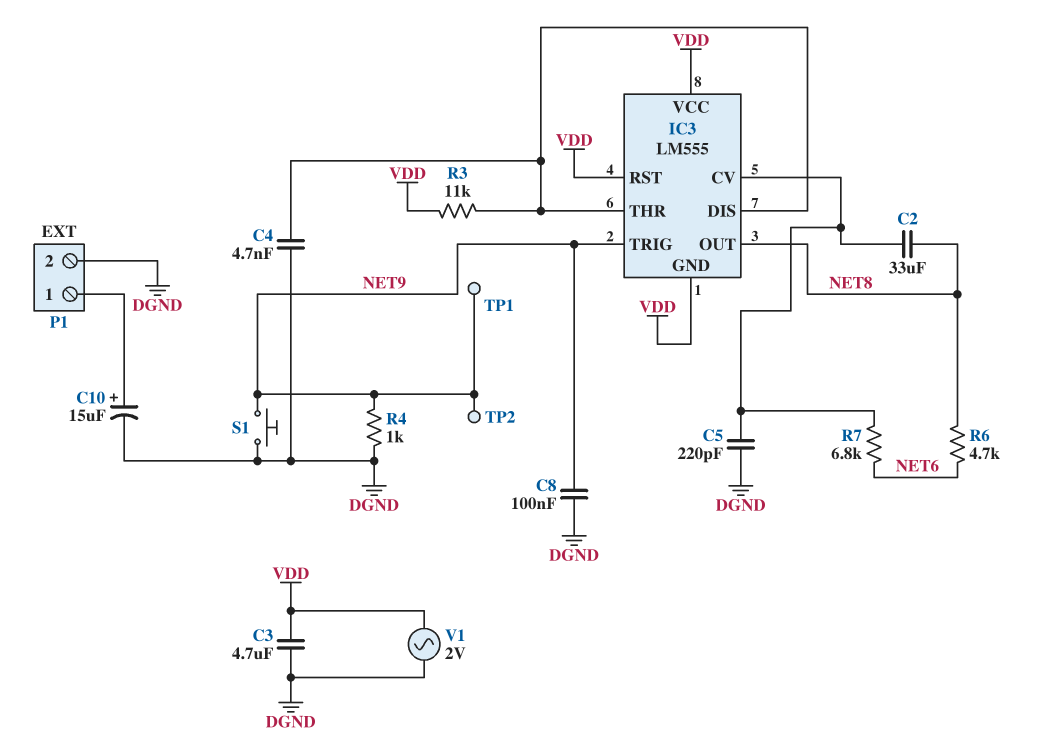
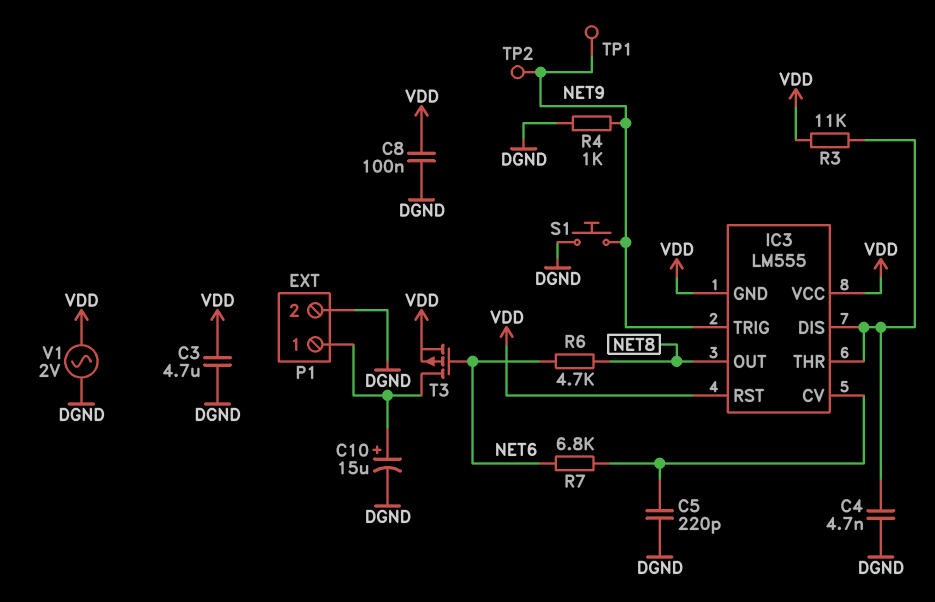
C2: 33uF (IC3/CV, NET8) -> none
C8: 100nF (DGND, NET9) -> 100nF (DGND, VDD)
T3: none -> PMOS (G NET6, D P1/1, S VDD)

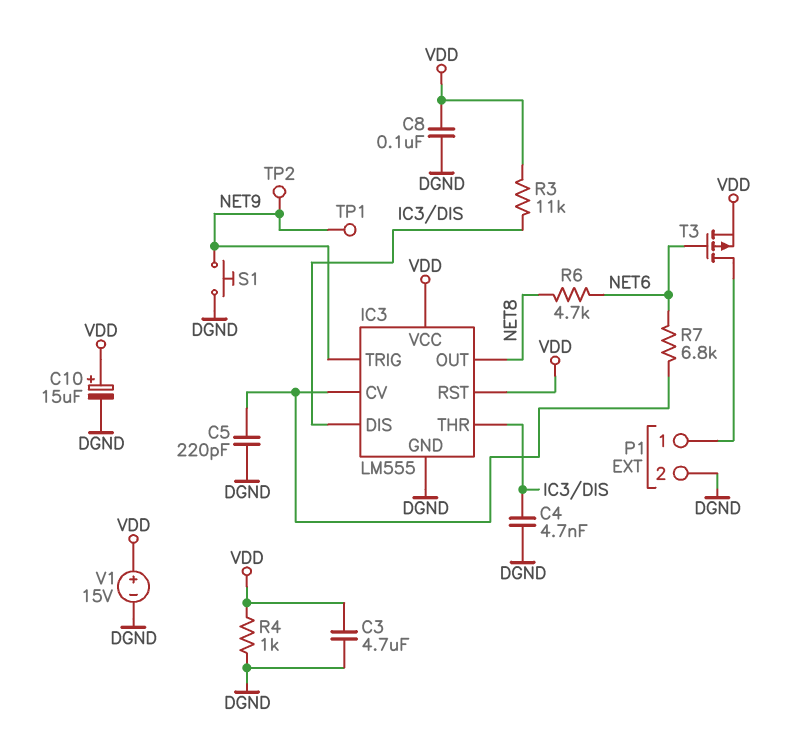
C10: 15uF (plus P1/1, minus DGND) -> 15uF (plus VDD, minus DGND)
IC3 pin GND: VDD -> DGND
R4: 1k (DGND, NET9) -> 1k (DGND, VDD)
V1: AC 2V (DGND, VDD) -> 15V (plus VDD, minus DGND)

